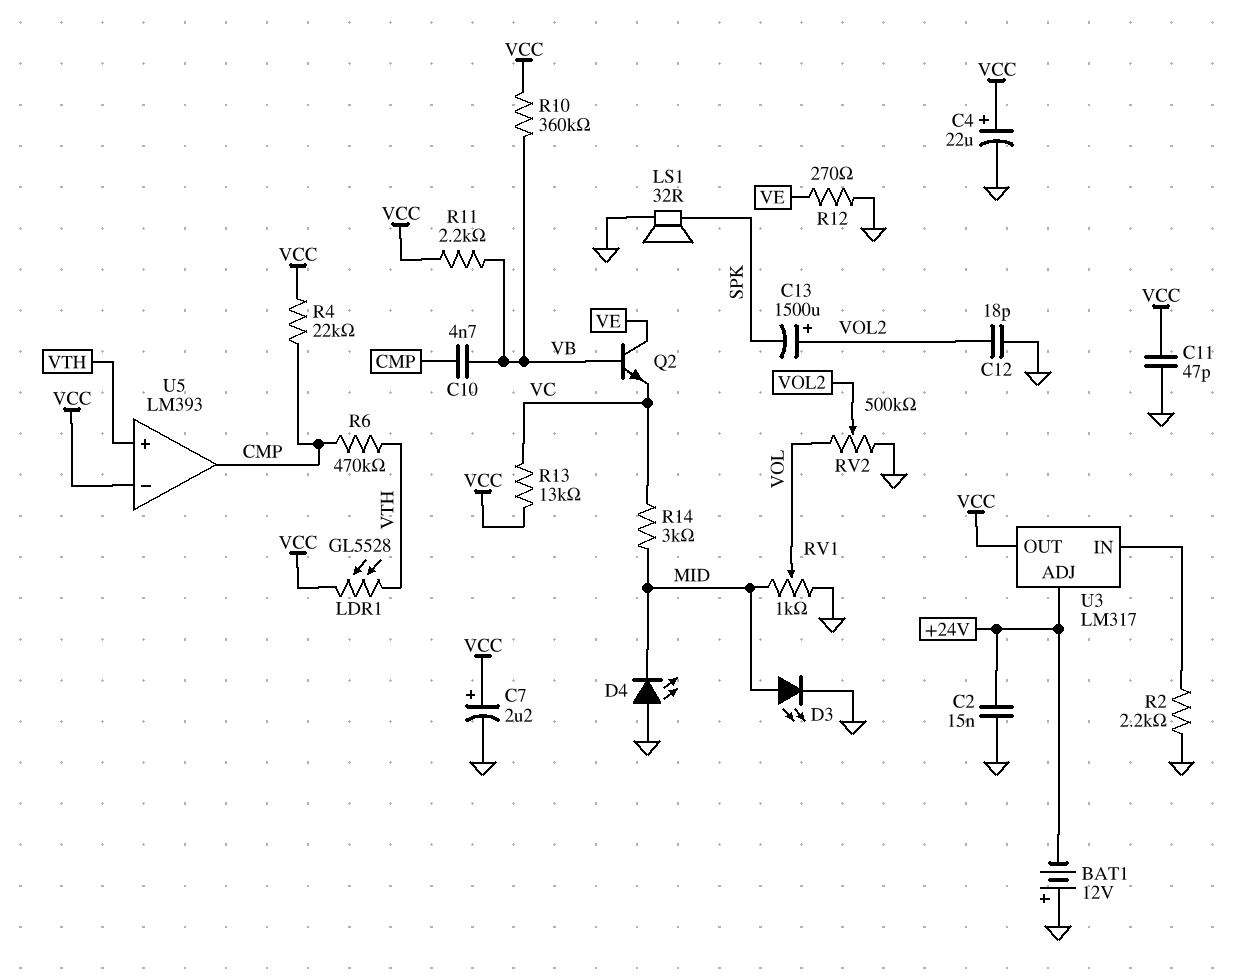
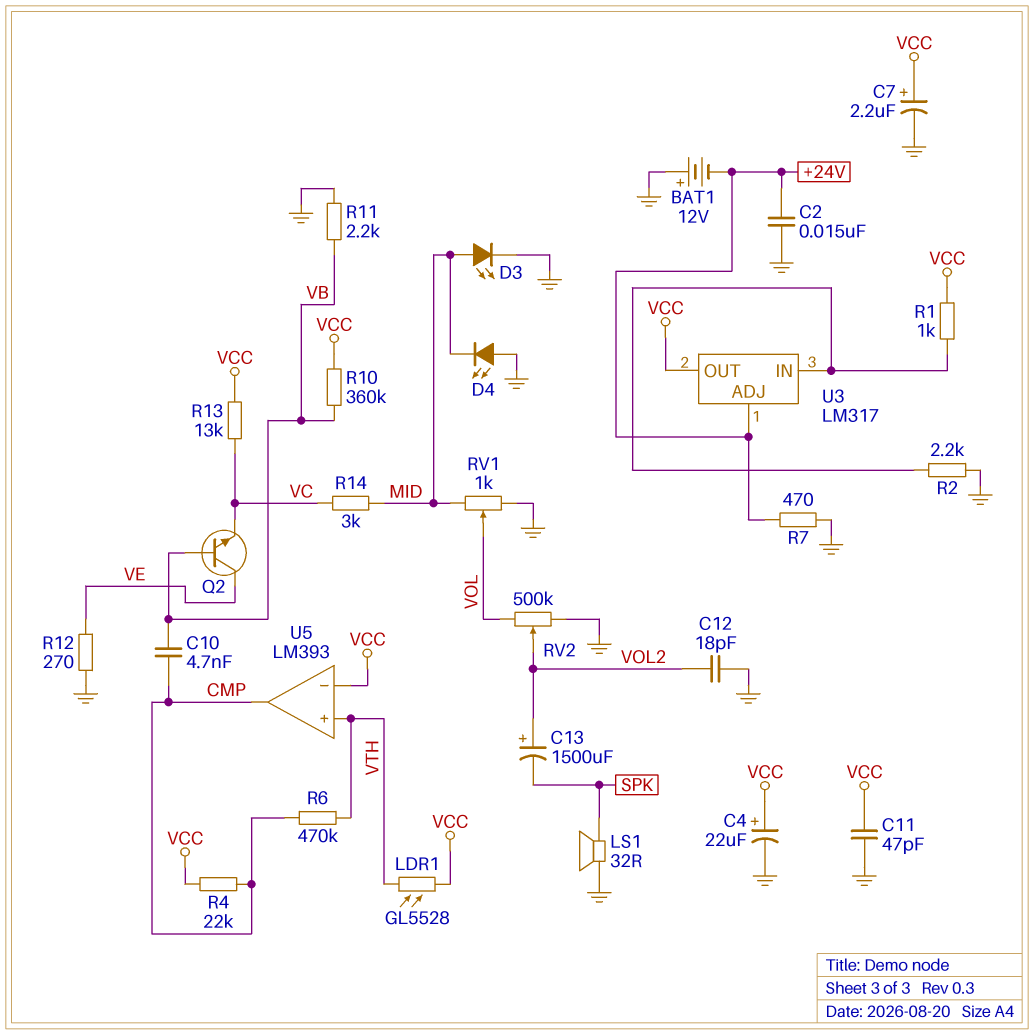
R1: none -> 1k (U3/IN, VCC)
R7: none -> 470 (+24V, GND)
R11: 2.2k (VB, VCC) -> 2.2k (GND, VB)

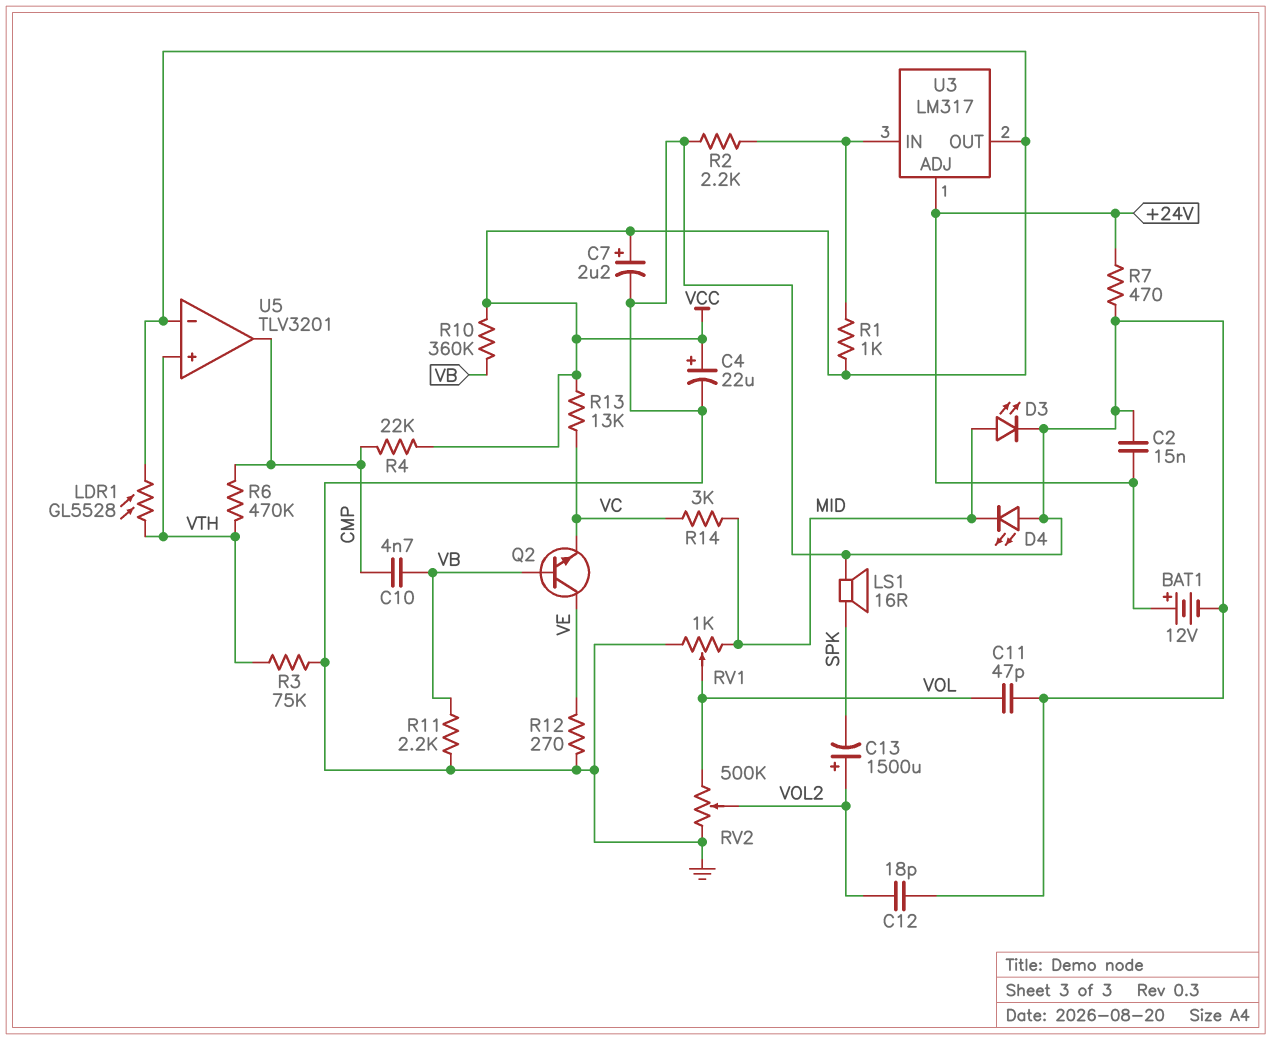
BAT1: 12V (plus GND, minus +24V) -> 12V (plus +24V, minus GND)
C11: 47pF (GND, VCC) -> 47pF (GND, VOL)
LS1: speaker 32R (GND, SPK) -> speaker 16R (GND, SPK)
R3: none -> 75k (GND, VTH)
U5: LM393 -> TLV3201

